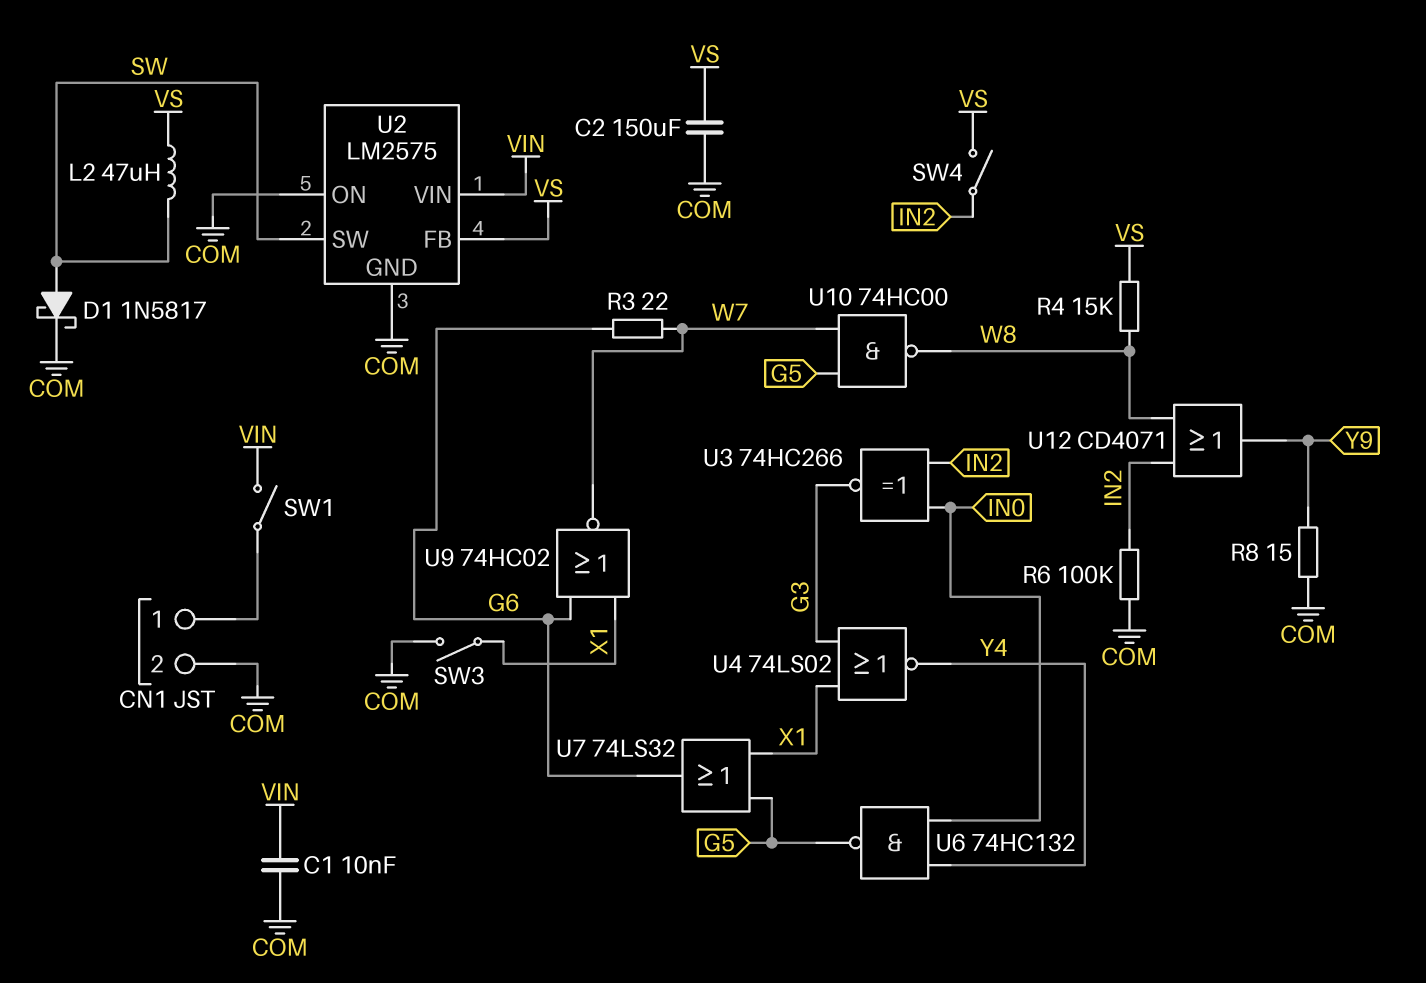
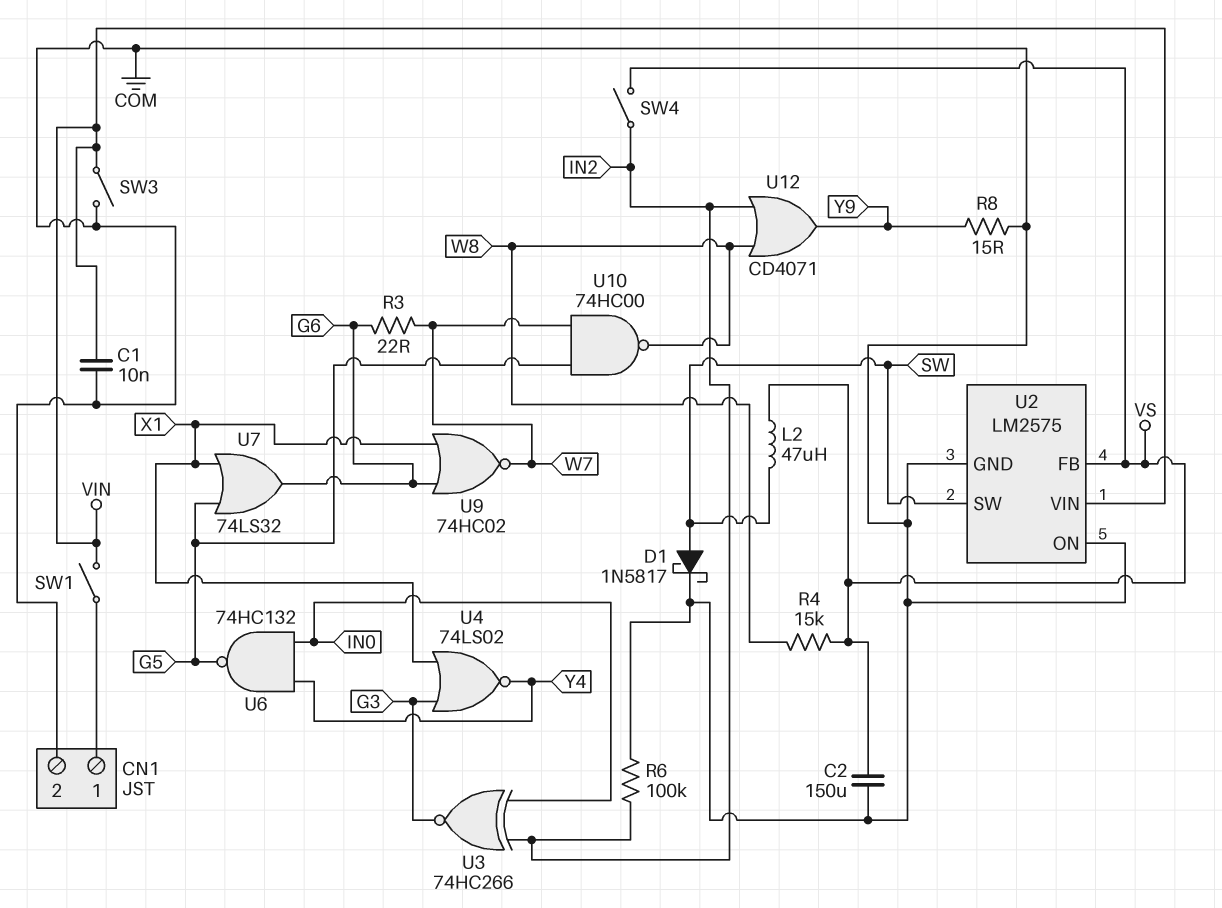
SW3: switch (COM, X1) -> switch (COM, VIN)

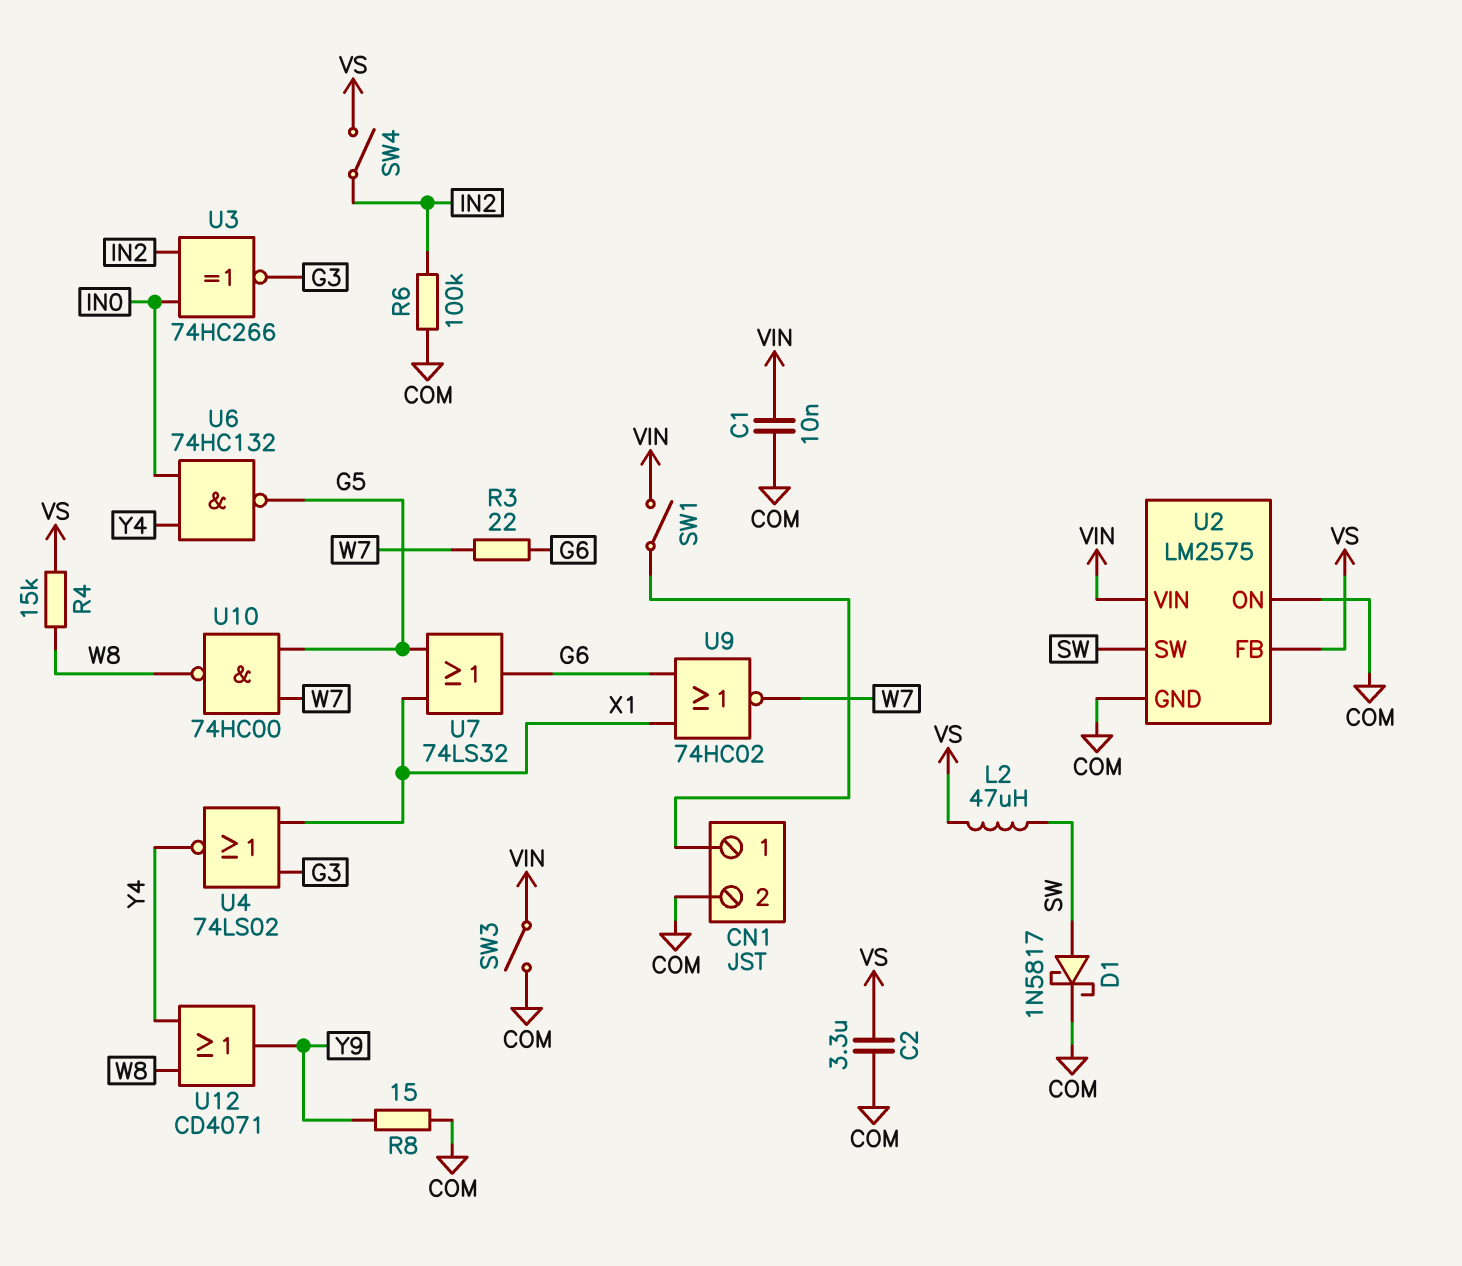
C2: 150uF (COM, VS) -> 3.3uF (COM, VS)
U12: OR CD4071 (in IN2, in W8, out Y9) -> OR CD4071 (in W8, in Y4, out Y9)

